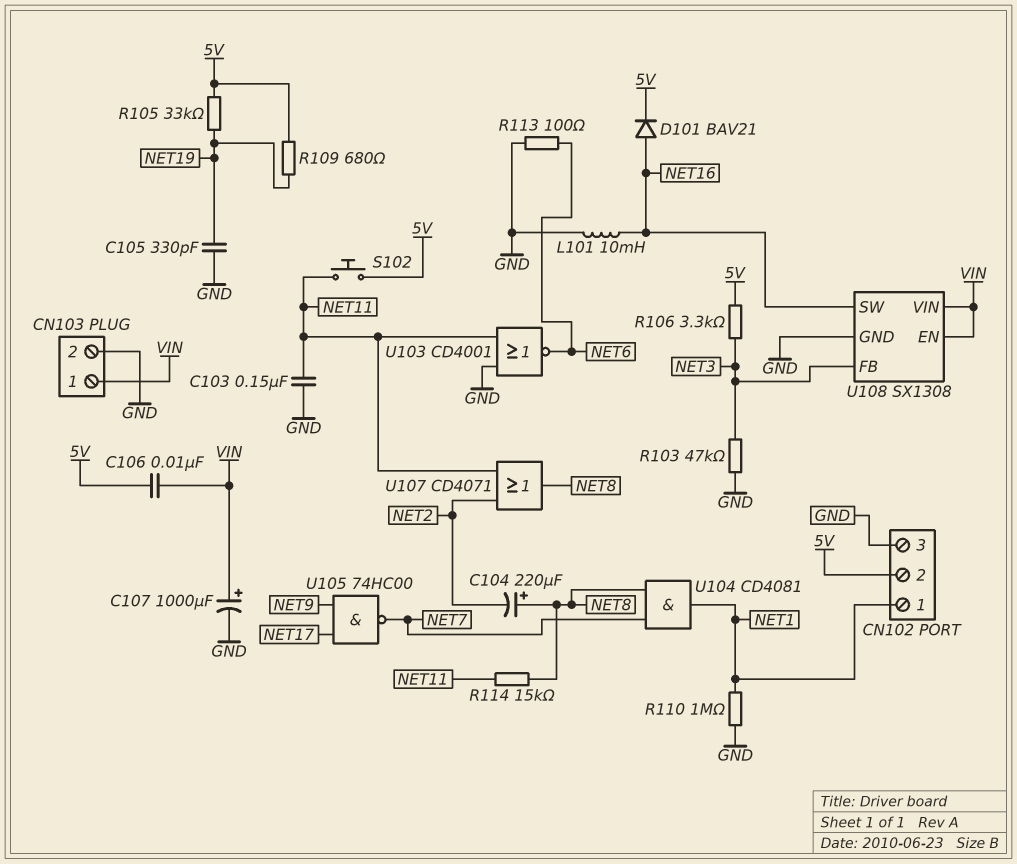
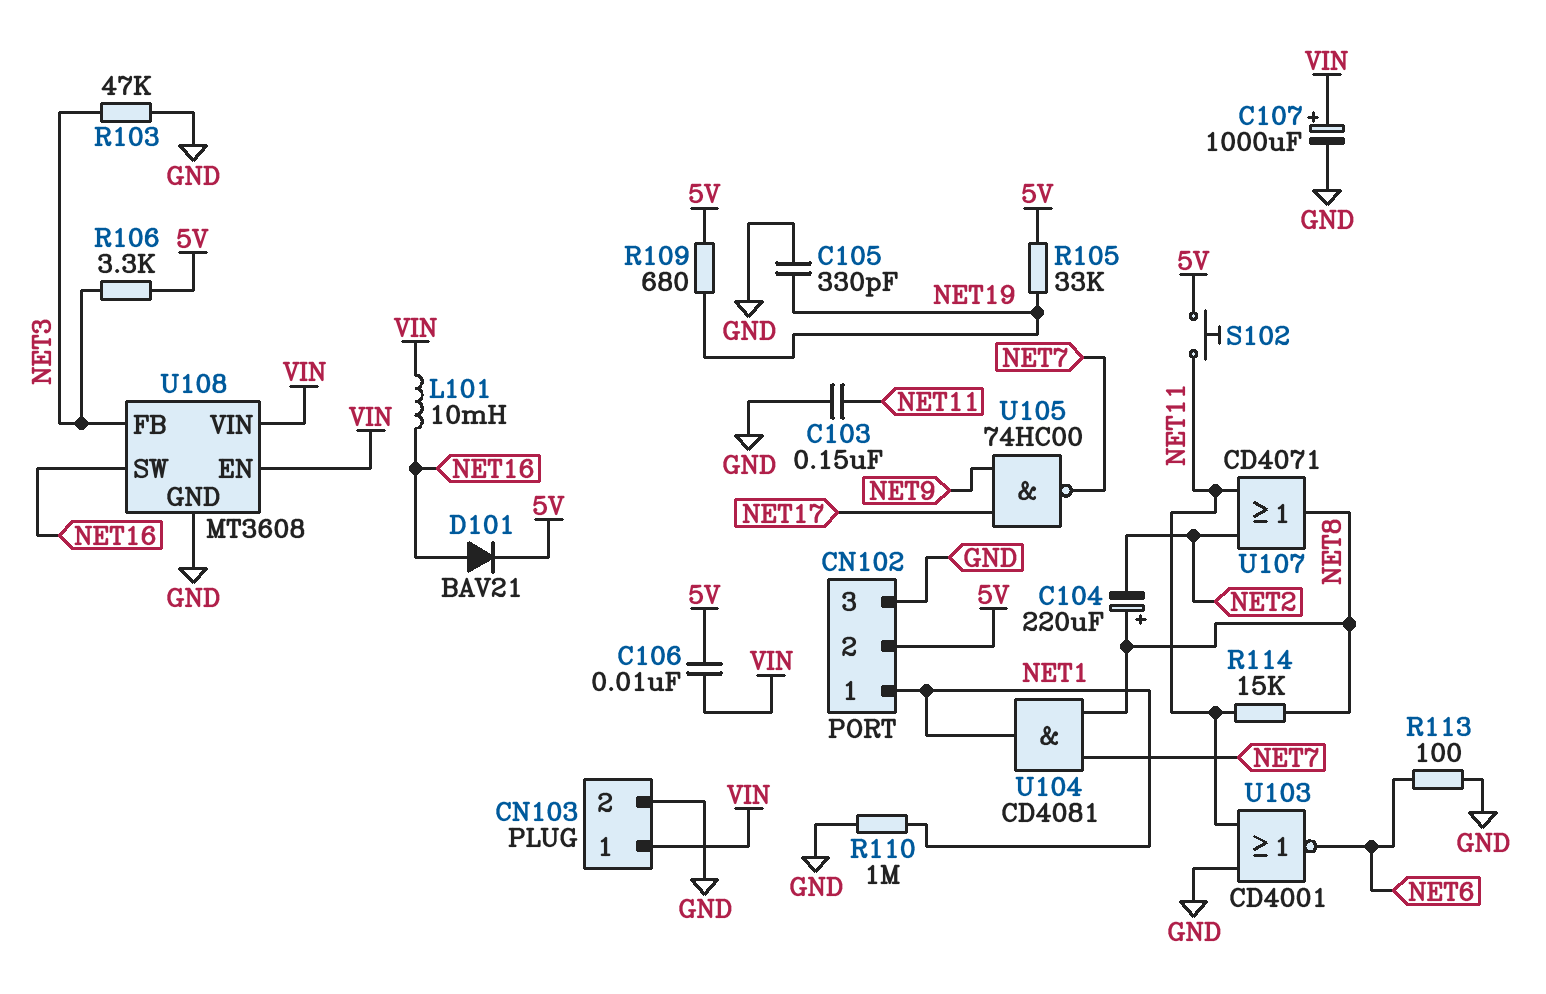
L101: 10mH (GND, NET16) -> 10mH (NET16, VIN)
U108: SX1308 -> MT3608

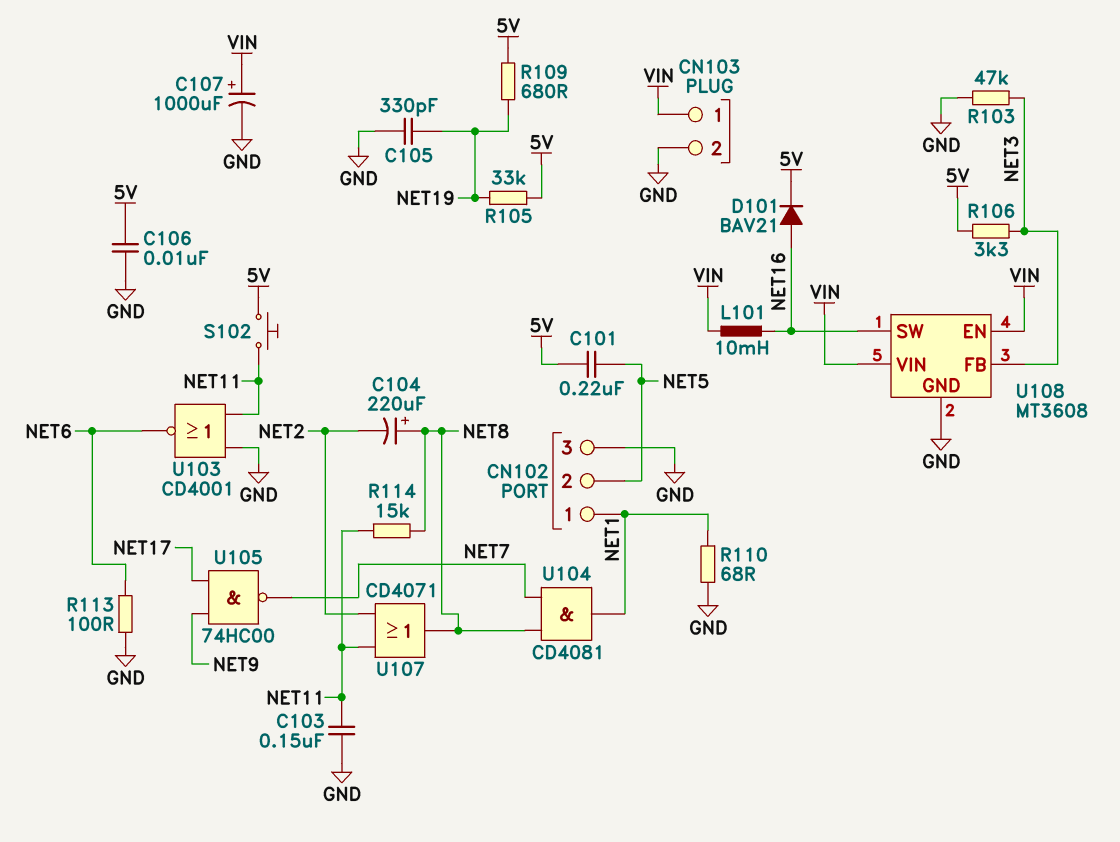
C101: none -> 220nF (5V, NET5)
C106: 10nF (5V, VIN) -> 10nF (5V, GND)
CN102 pin 2: 5V -> NET5
R110: 1M (GND, NET1) -> 68 (GND, NET1)

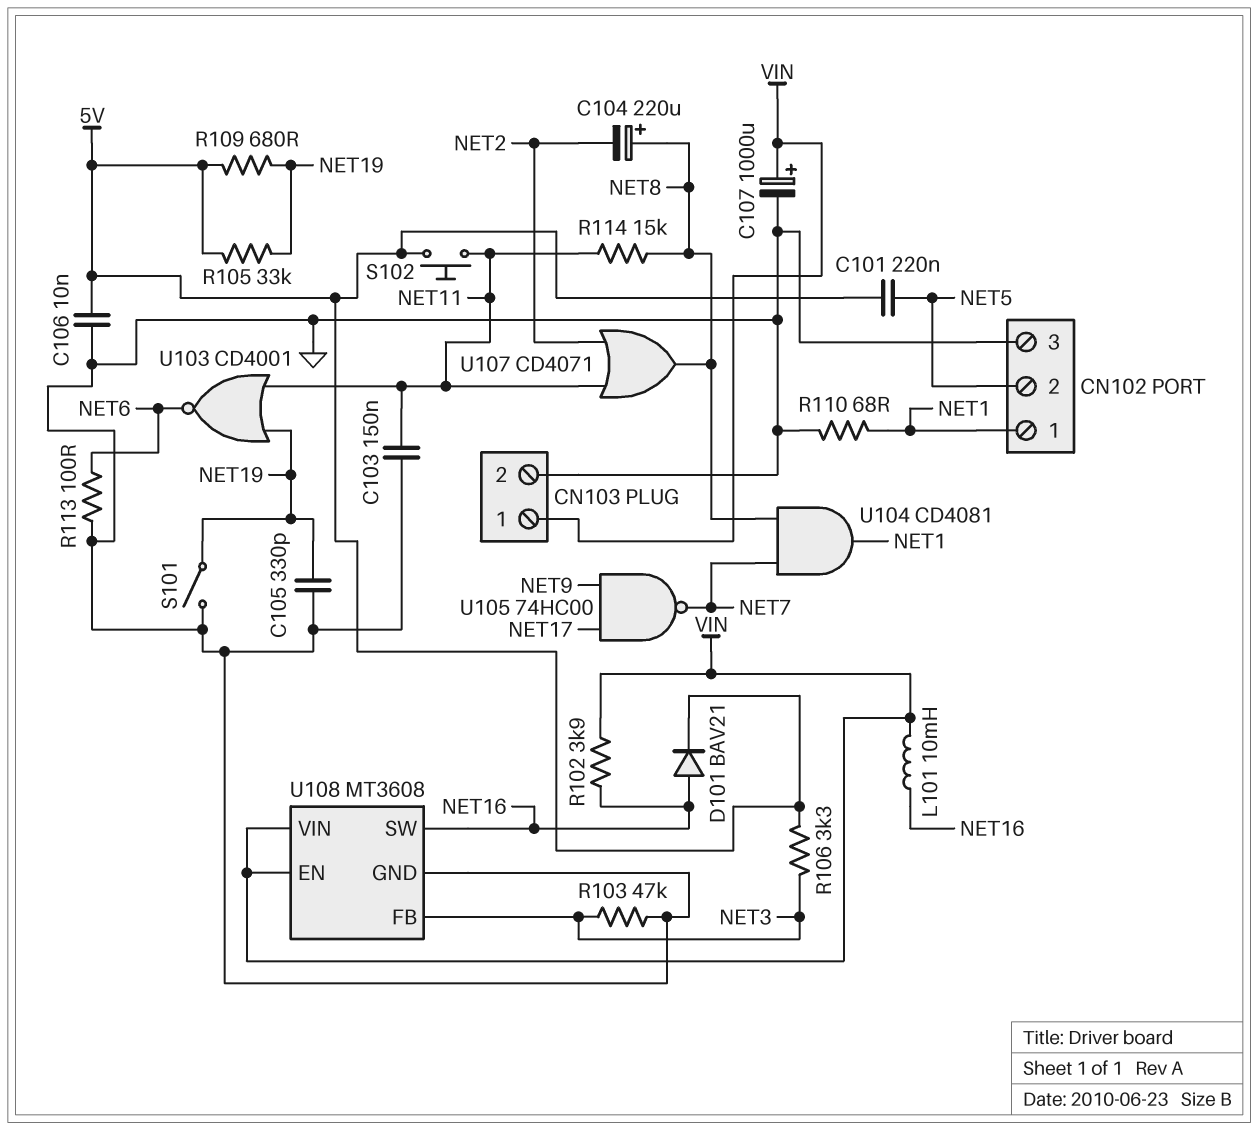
R102: none -> 3.9k (NET16, VIN)
S101: none -> switch (GND, NET19)
U103: NOR CD4001 (in GND, in NET11, out NET6) -> NOR CD4001 (in NET11, in NET19, out NET6)

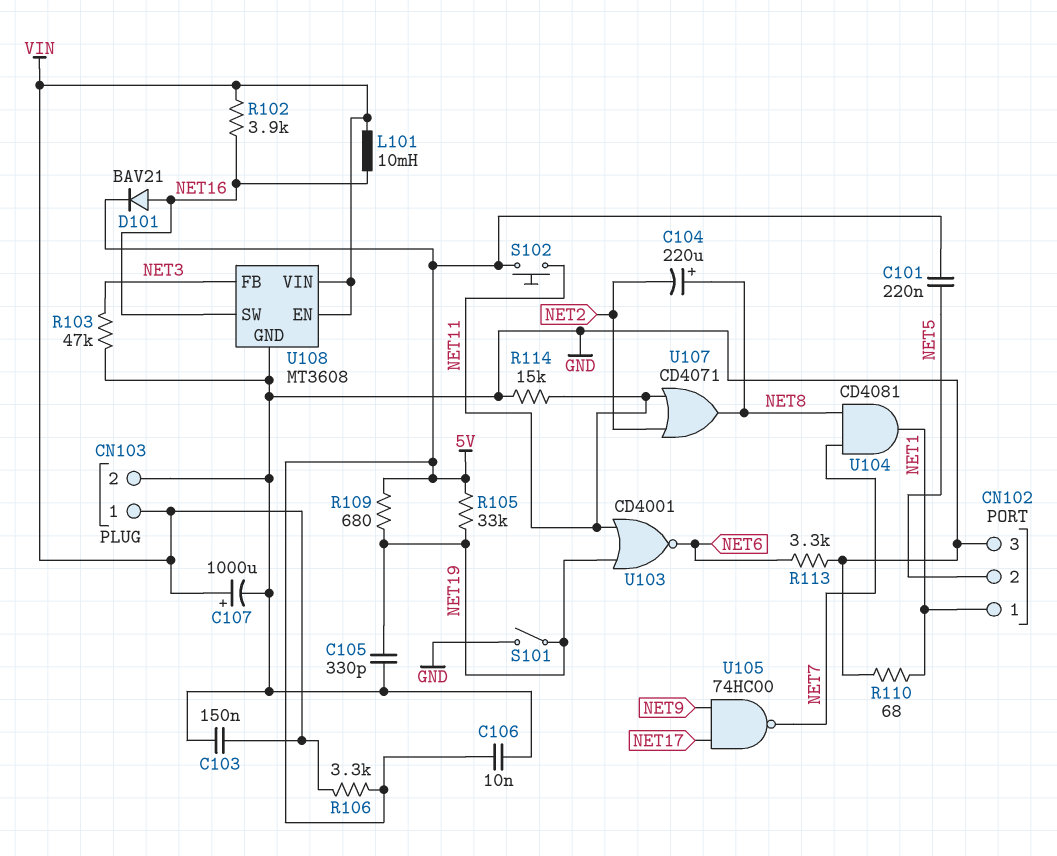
C103: 150nF (GND, NET11) -> 150nF (GND, VIN)
R106: 3.3k (5V, NET3) -> 3.3k (5V, VIN)
R113: 100 (GND, NET6) -> 3.3k (GND, NET6)
R114: 15k (NET8, NET11) -> 15k (GND, NET11)

